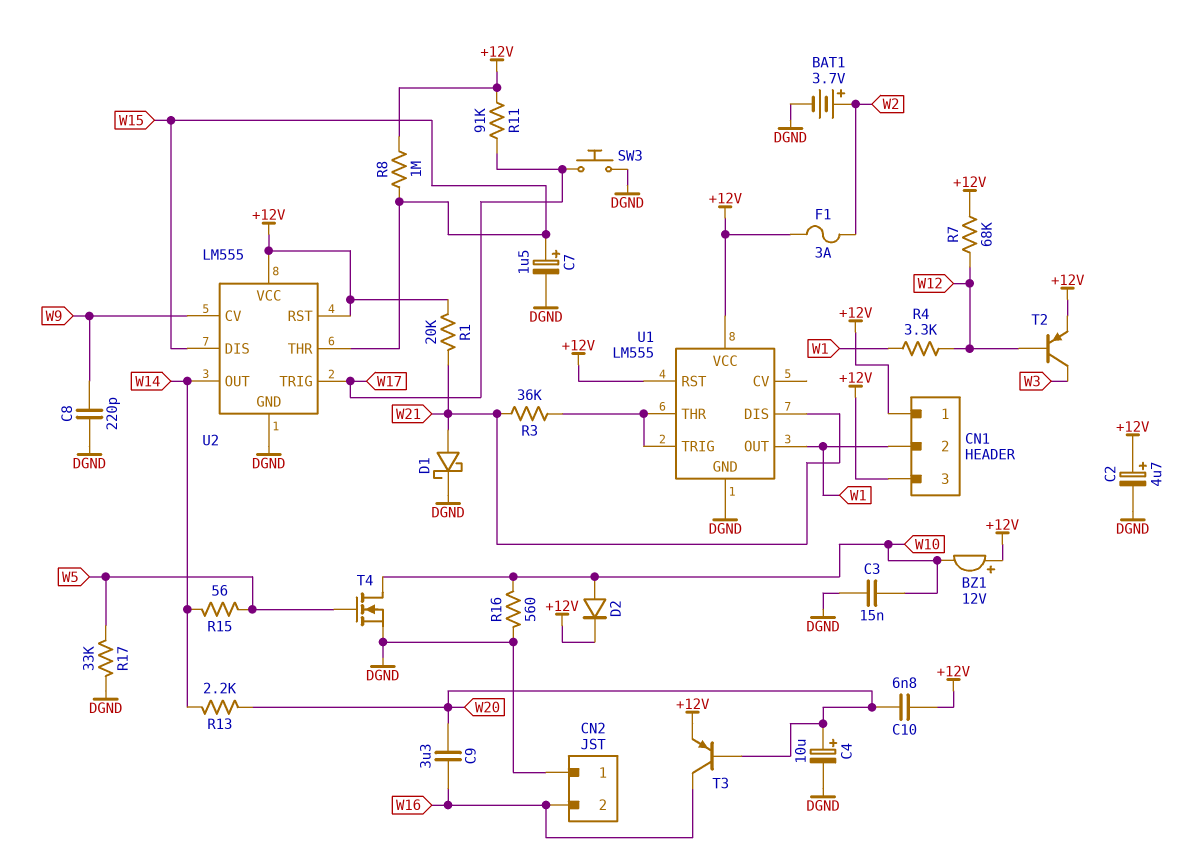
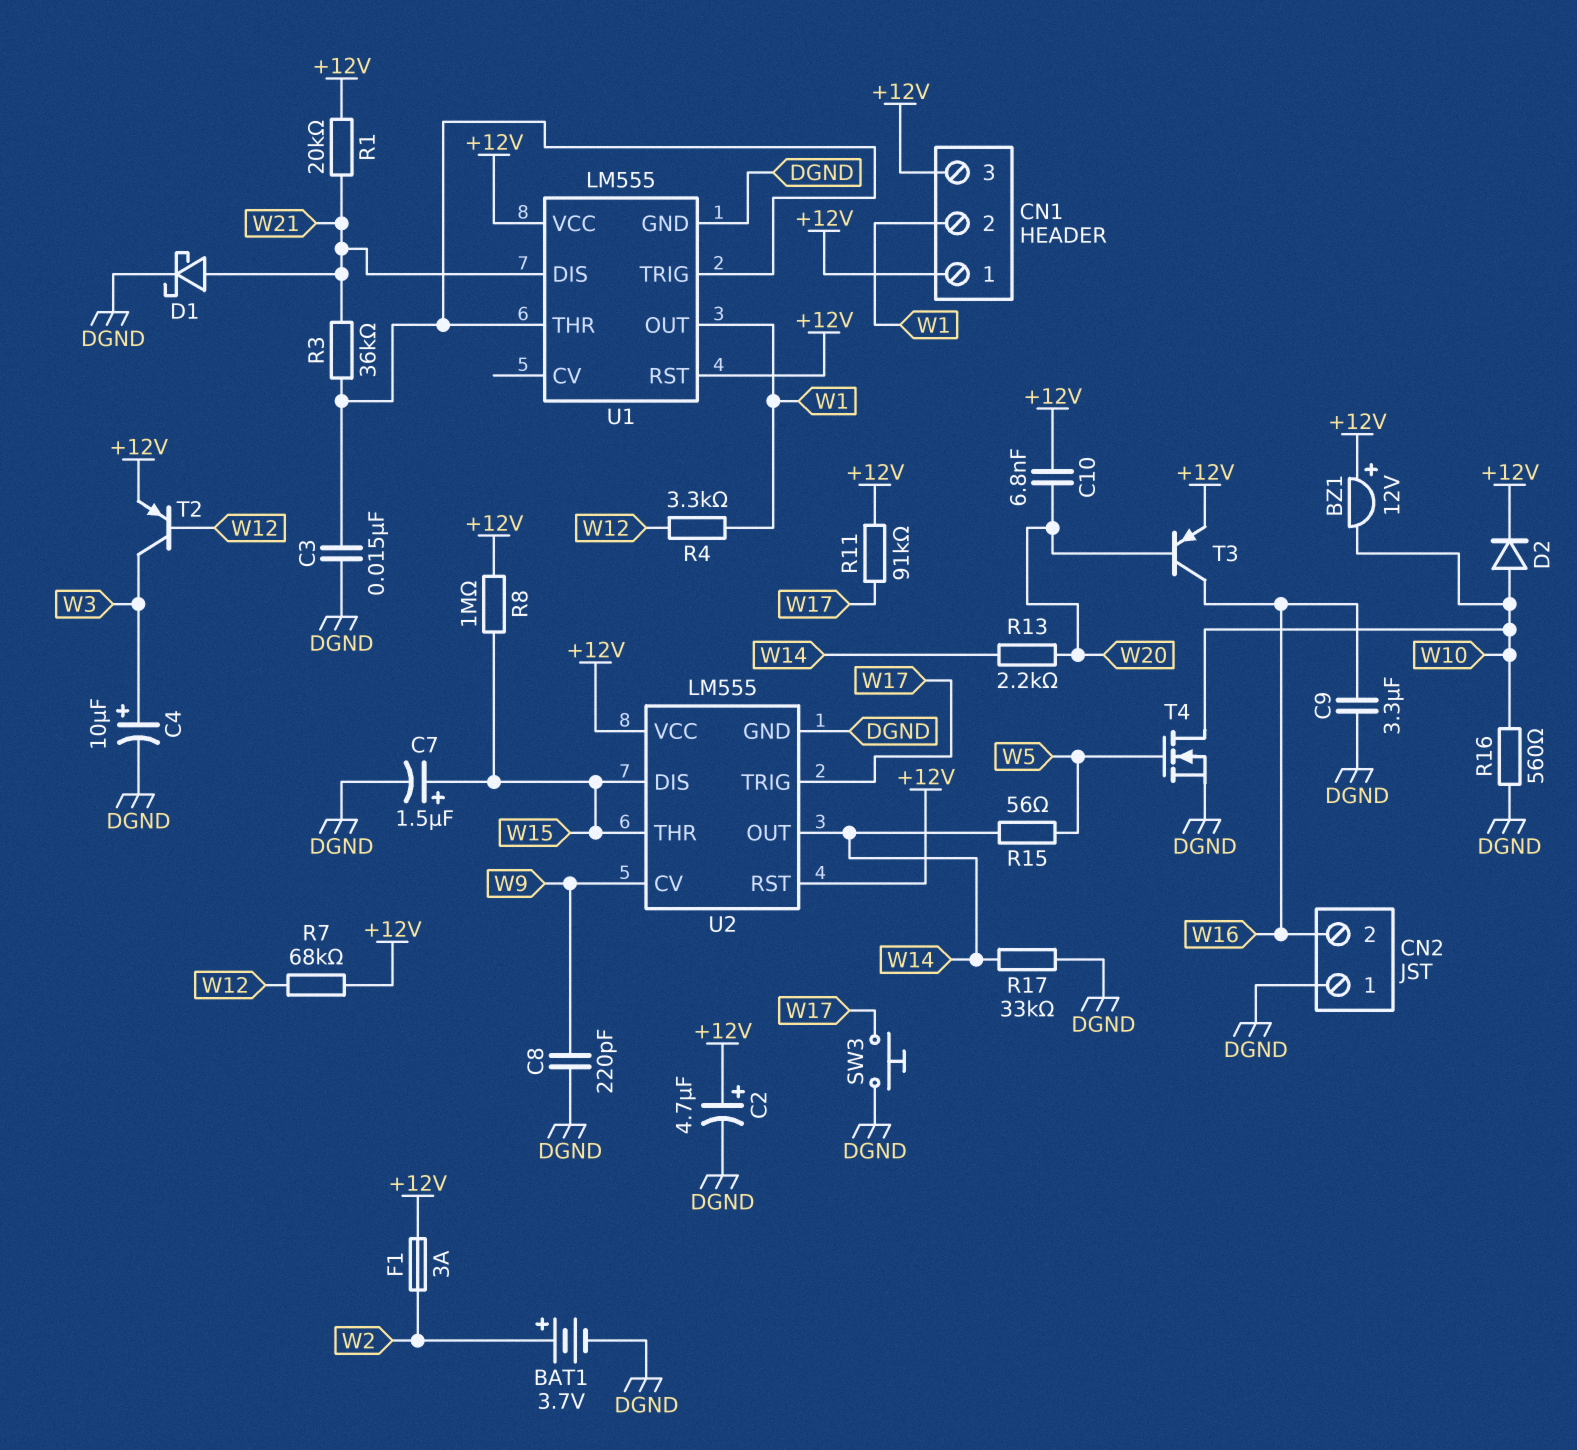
C3: 15nF (DGND, W10) -> 15nF (DGND, U1/THR)
C4: 10uF (plus W20, minus DGND) -> 10uF (plus W3, minus DGND)
C9: 3.3uF (W16, W20) -> 3.3uF (DGND, W16)
R17: 33k (DGND, W5) -> 33k (DGND, W14)

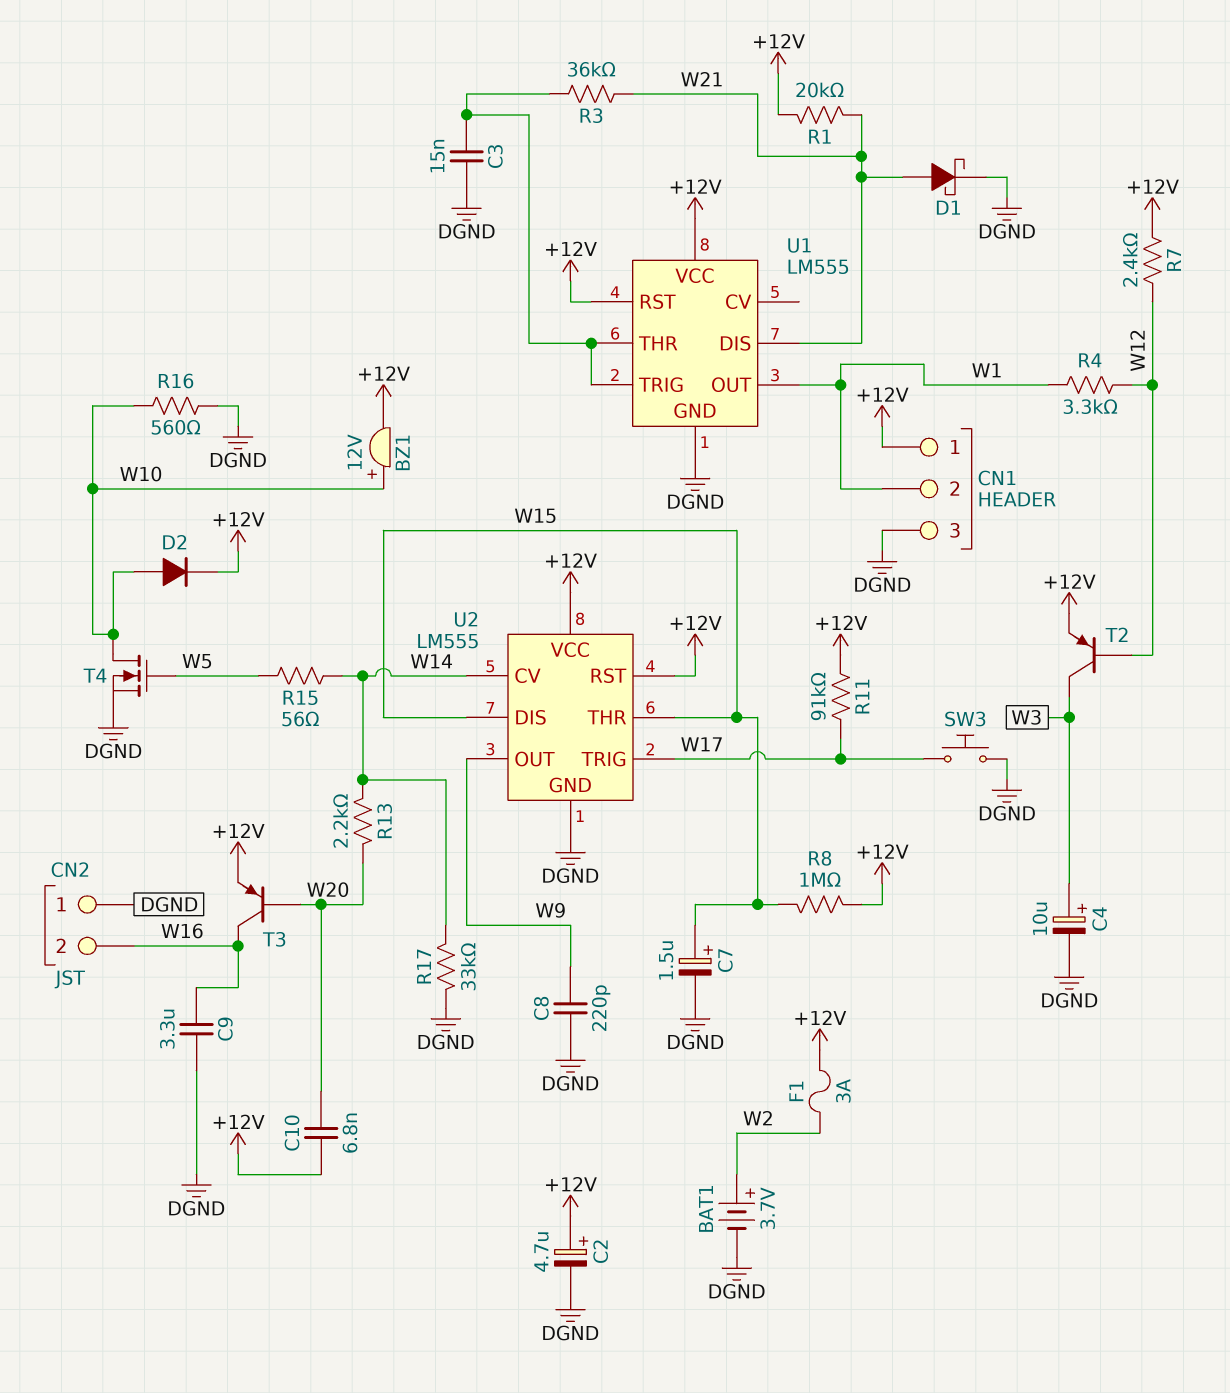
BZ1: buzzer 12V (plus +12V, minus W10) -> buzzer 12V (plus W10, minus +12V)
CN1 pin 3: +12V -> DGND
R7: 68k (+12V, W12) -> 2.4k (+12V, W12)
U2 pin CV: W9 -> W14
U2 pin OUT: W14 -> W9

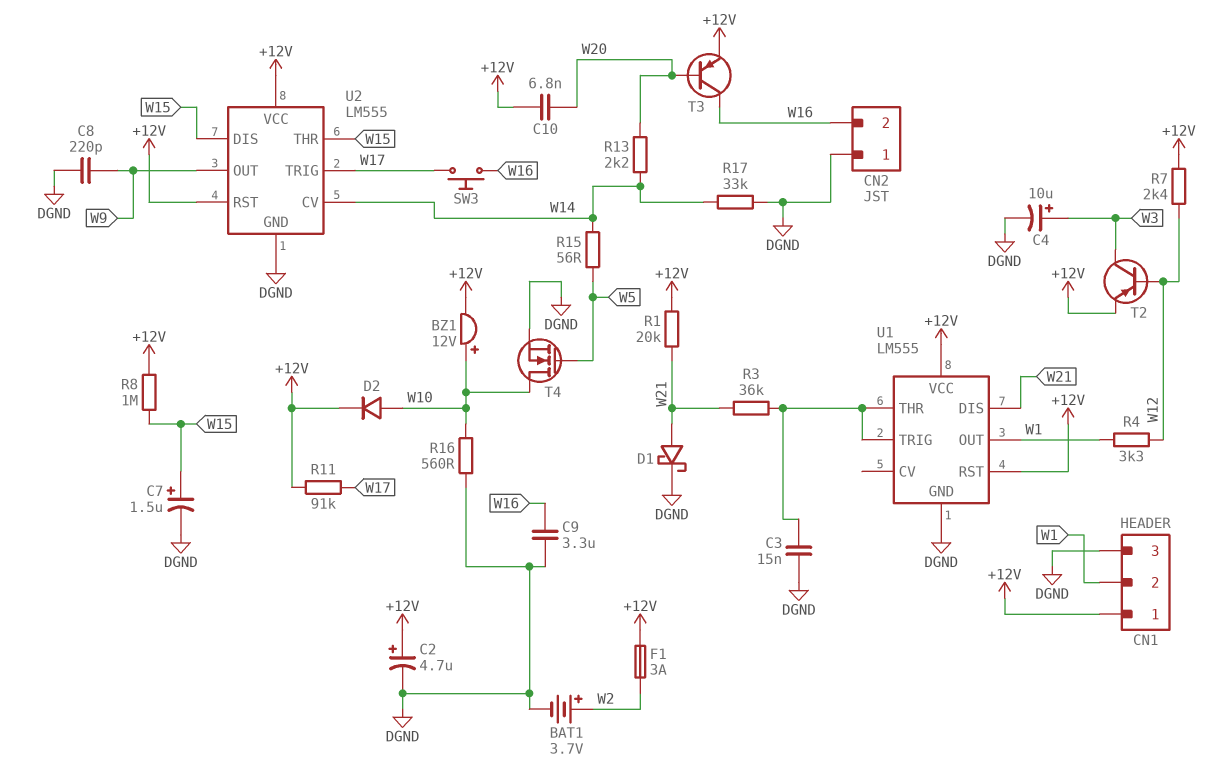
SW3: button (DGND, W17) -> button (W16, W17)

